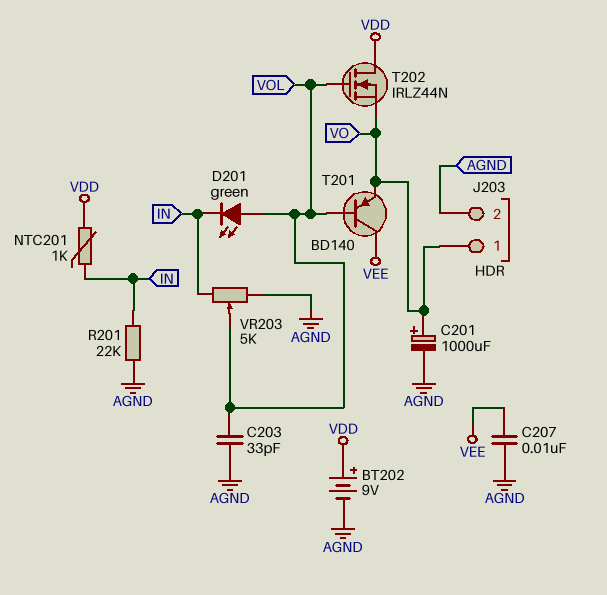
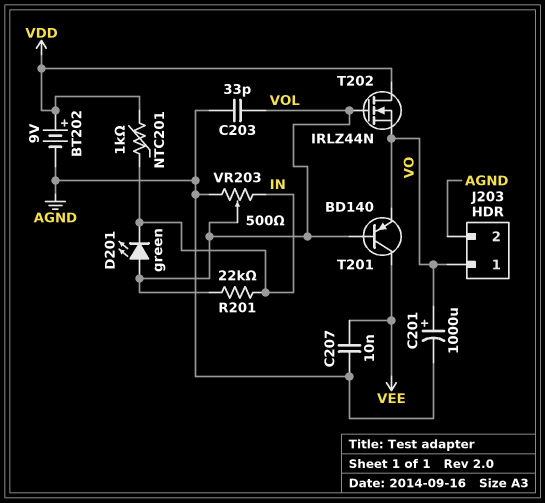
R201: 22k (AGND, IN) -> 22k (IN, VOL)
VR203: 5k (AGND, IN, wiper VOL) -> 500 (AGND, IN, wiper VOL)

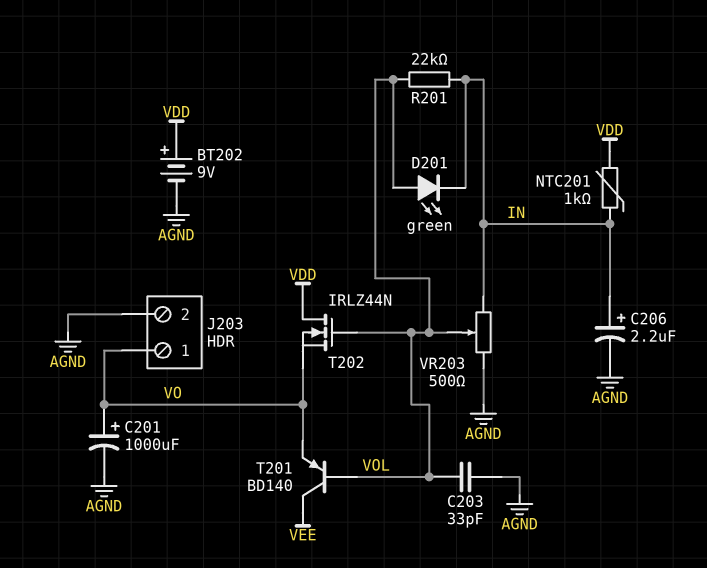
C206: none -> 2.2uF (plus IN, minus AGND)
C207: 10nF (AGND, VEE) -> none

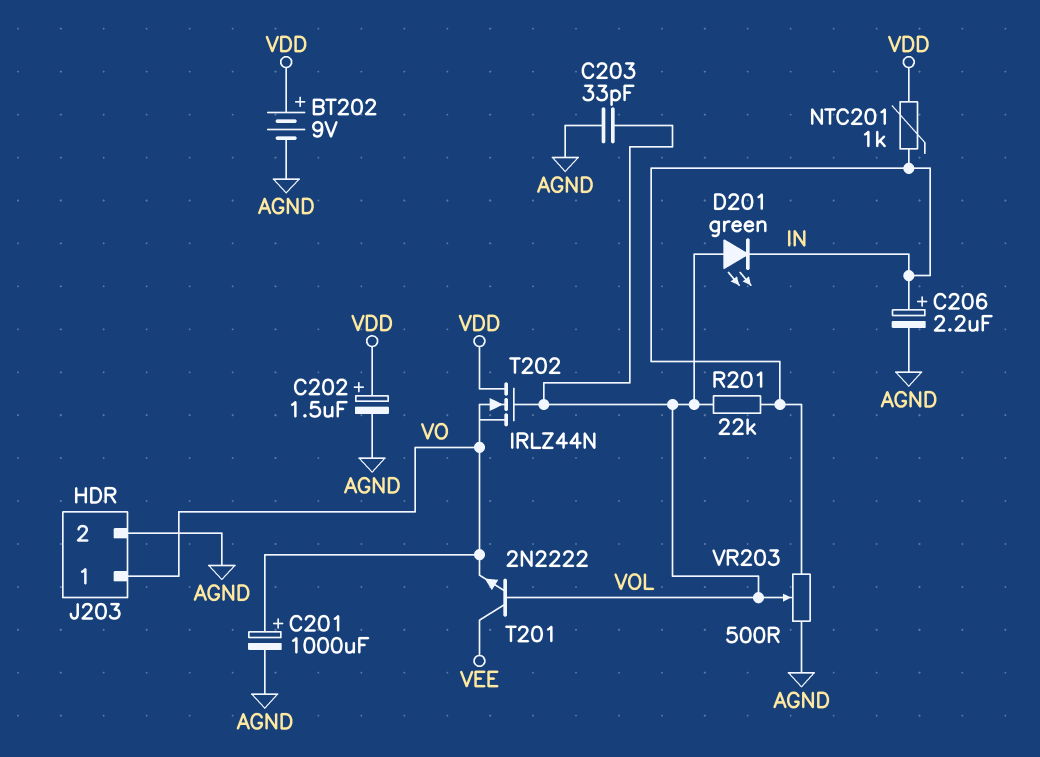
C202: none -> 1.5uF (plus VDD, minus AGND)
T201: PNP BD140 (B VOL, C VEE, E VO) -> NPN 2N2222 (B VOL, C VEE, E VO)

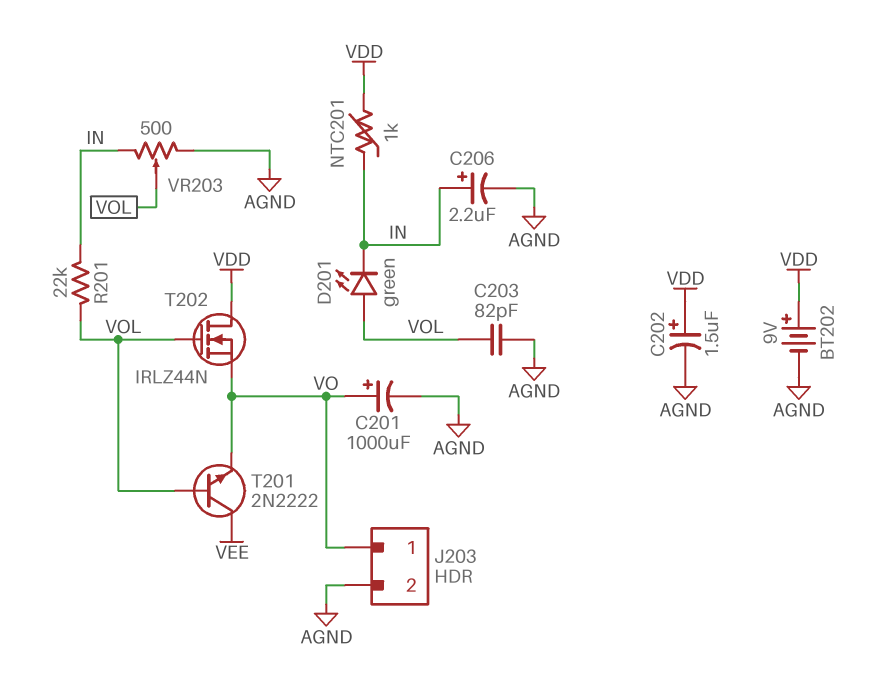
C203: 33pF (AGND, VOL) -> 82pF (AGND, VOL)

